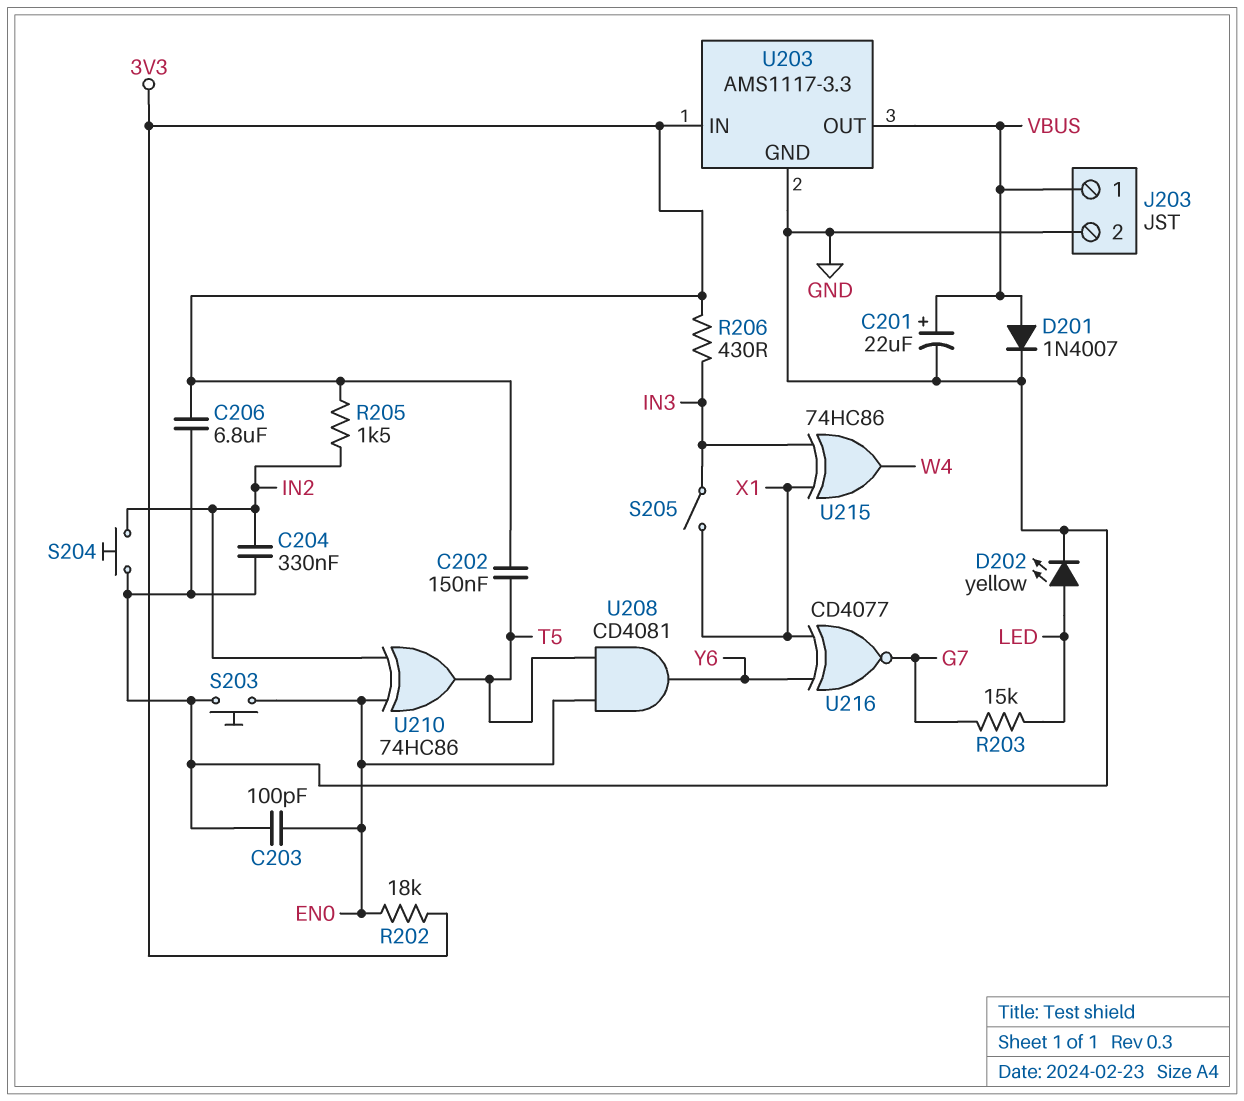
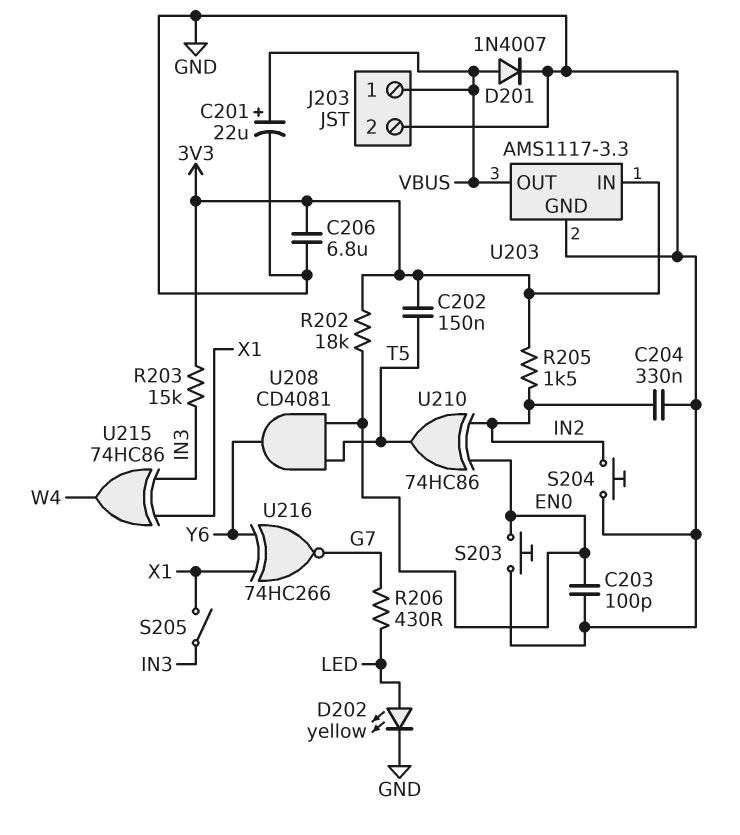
R203: 15k (G7, LED) -> 15k (3V3, IN3)
R206: 430 (3V3, IN3) -> 430 (G7, LED)
U216: XNOR CD4077 (in X1, in Y6, out G7) -> XNOR 74HC266 (in X1, in Y6, out G7)

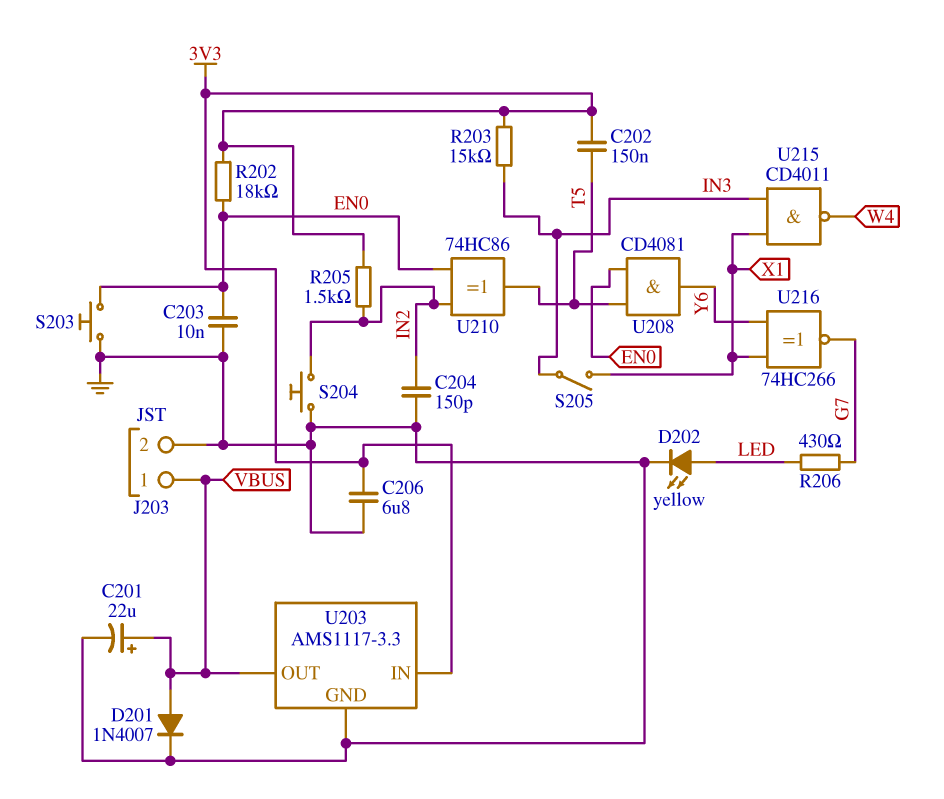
C203: 100pF (EN0, GND) -> 10nF (EN0, GND)
C204: 330nF (GND, IN2) -> 150pF (GND, IN2)
U215: XOR 74HC86 (in IN3, in X1, out W4) -> NAND CD4011 (in IN3, in X1, out W4)

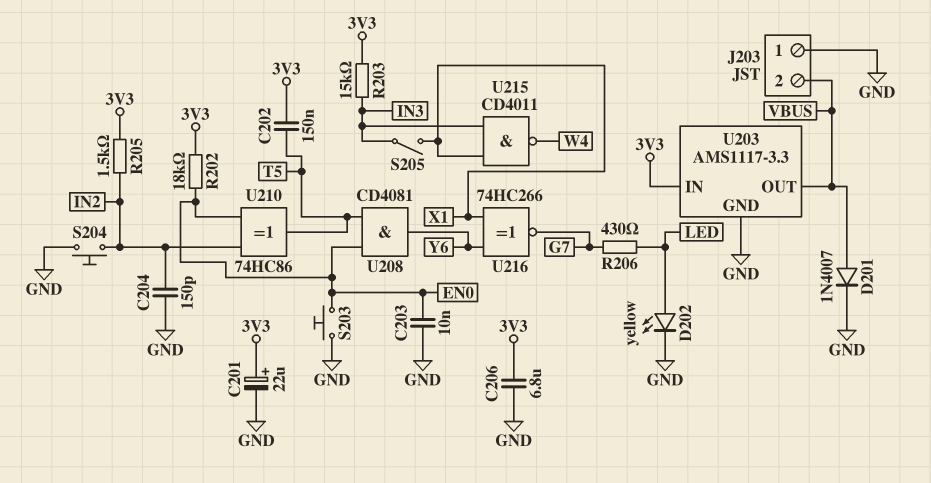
C201: 22uF (plus VBUS, minus GND) -> 22uF (plus 3V3, minus GND)
J203 pin 1: VBUS -> GND
J203 pin 2: GND -> VBUS

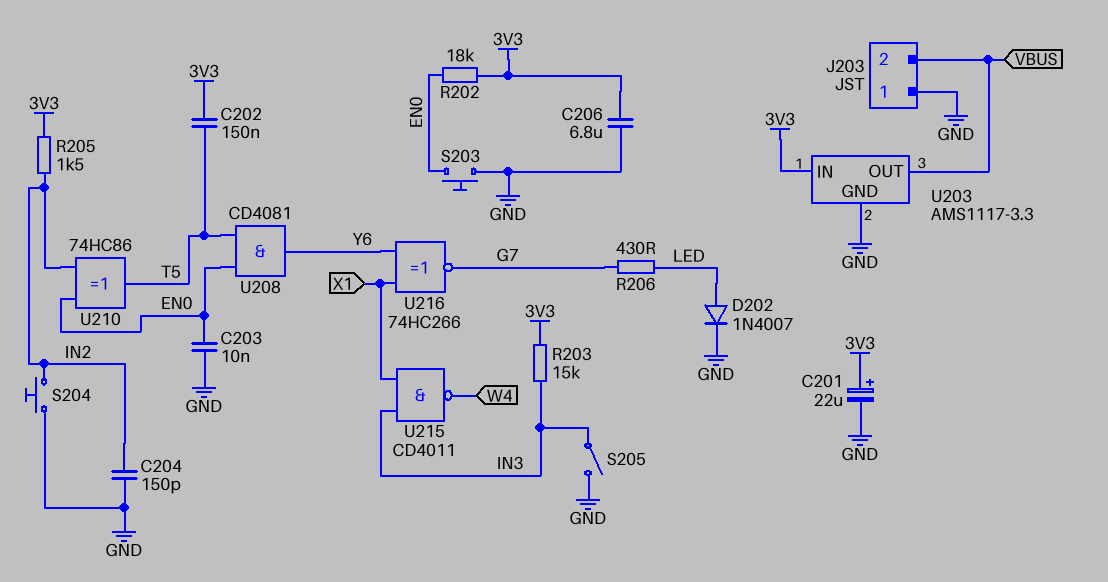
D201: diode 1N4007 (A VBUS, K GND) -> none
D202: LED yellow (A LED, K GND) -> diode 1N4007 (A LED, K GND)
S205: switch (IN3, X1) -> switch (GND, IN3)

